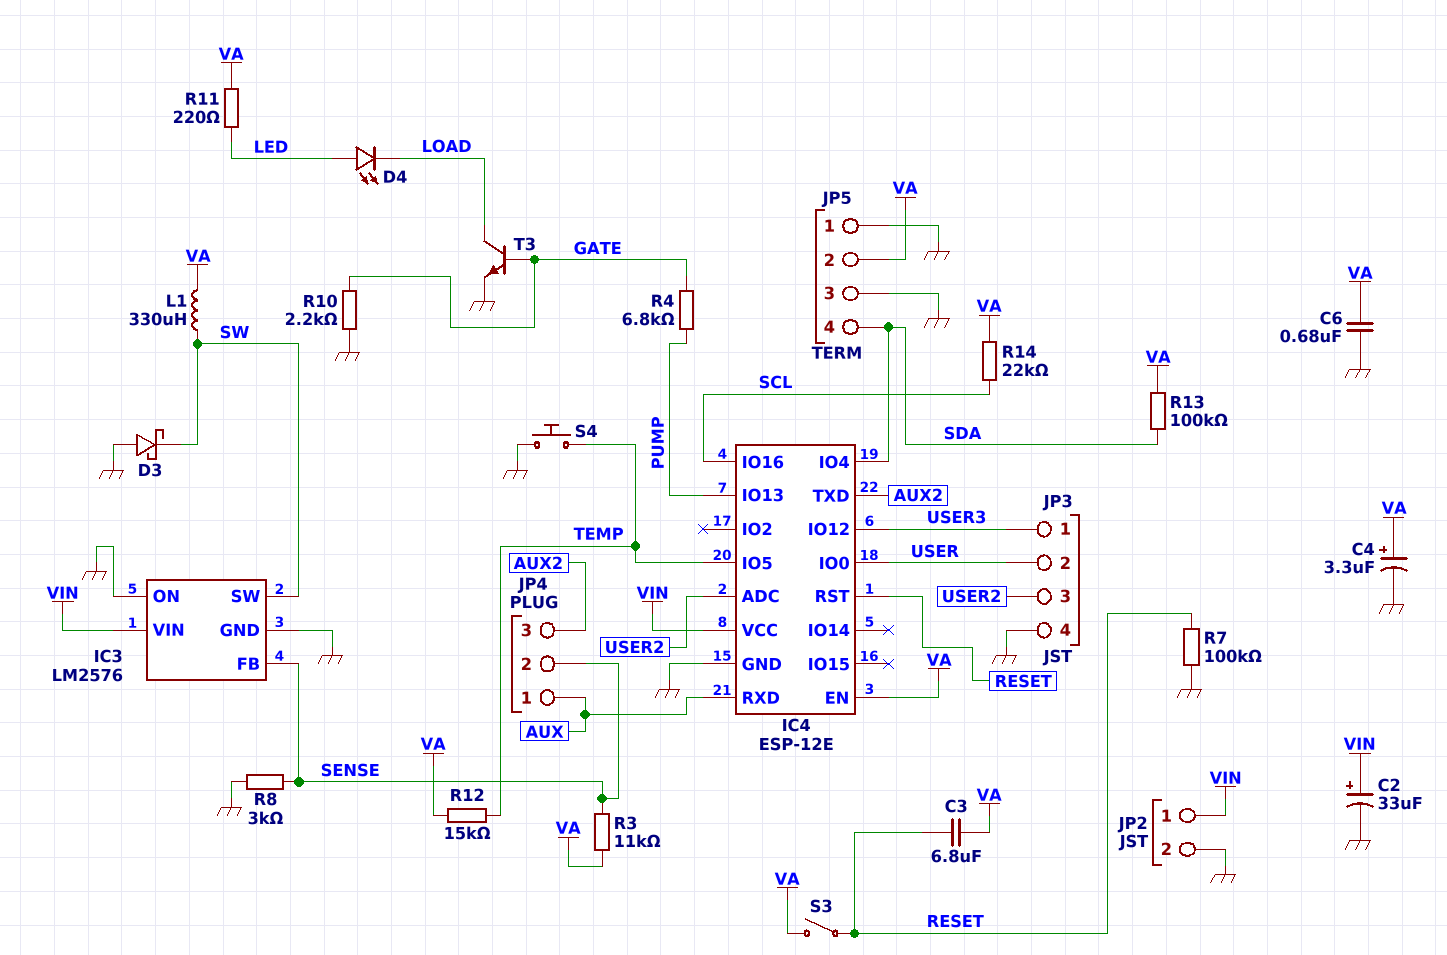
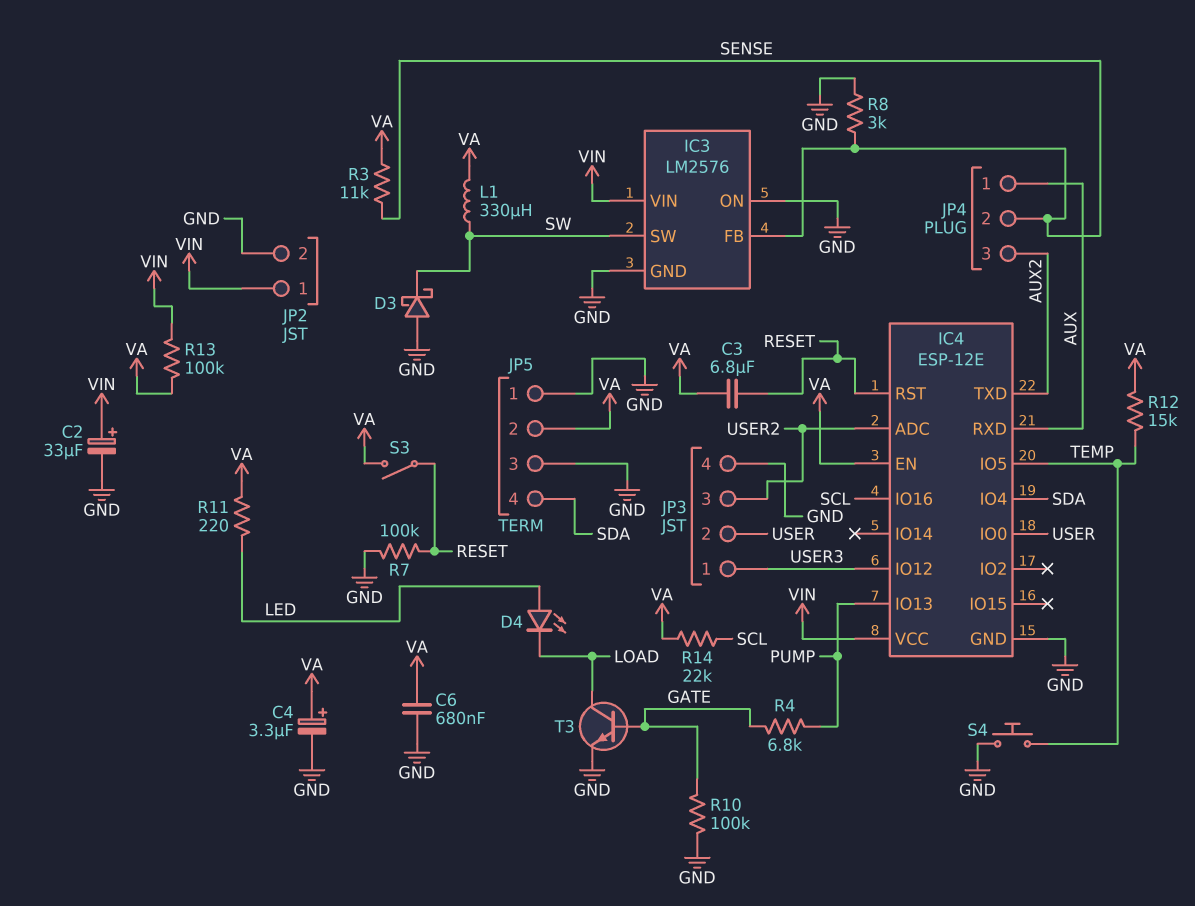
R10: 2.2k (GATE, GND) -> 100k (GATE, GND)
R13: 100k (SDA, VA) -> 100k (VA, VIN)

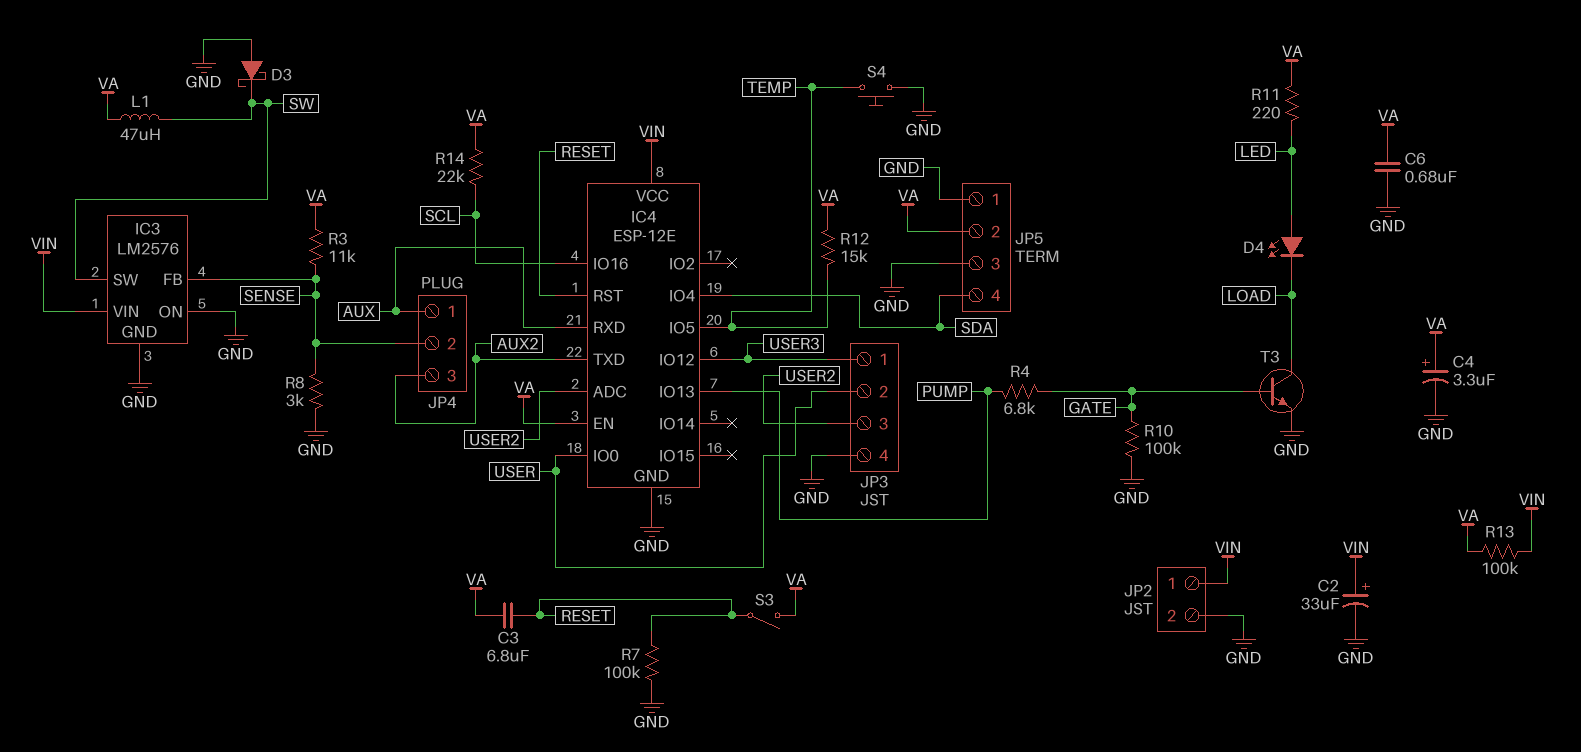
L1: 330uH (SW, VA) -> 47uH (SW, VA)

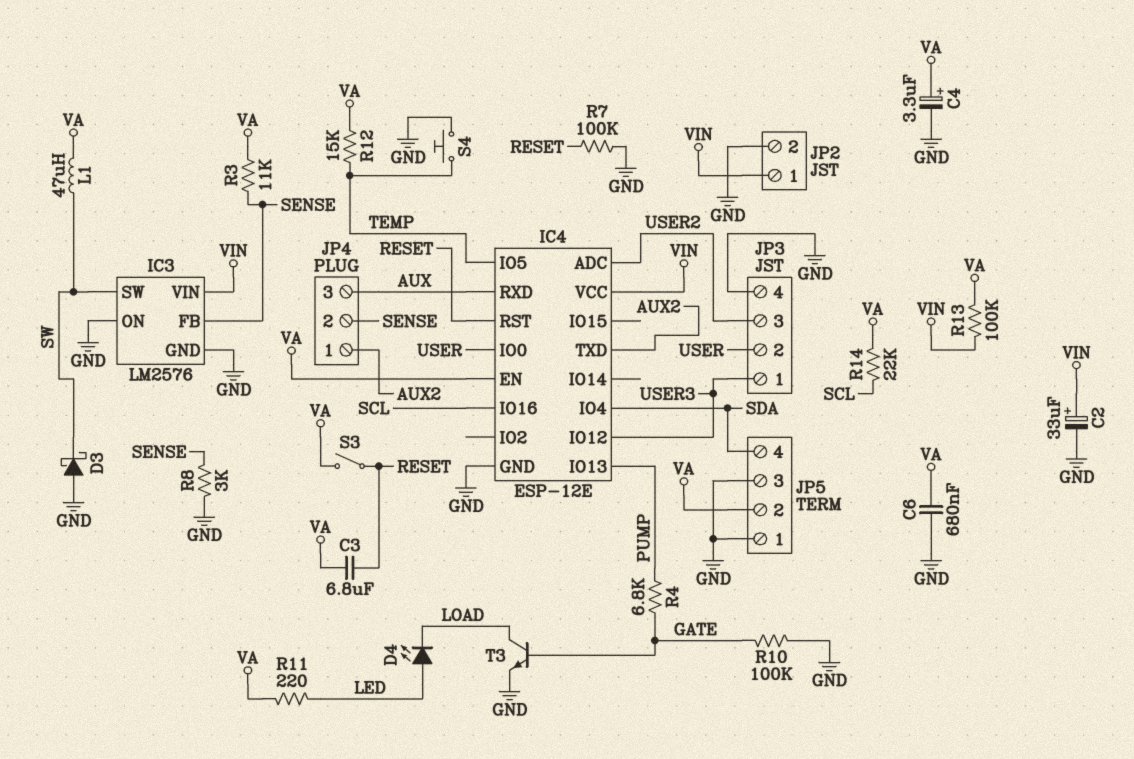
JP4 pin 1: AUX -> AUX2
JP4 pin 3: AUX2 -> AUX

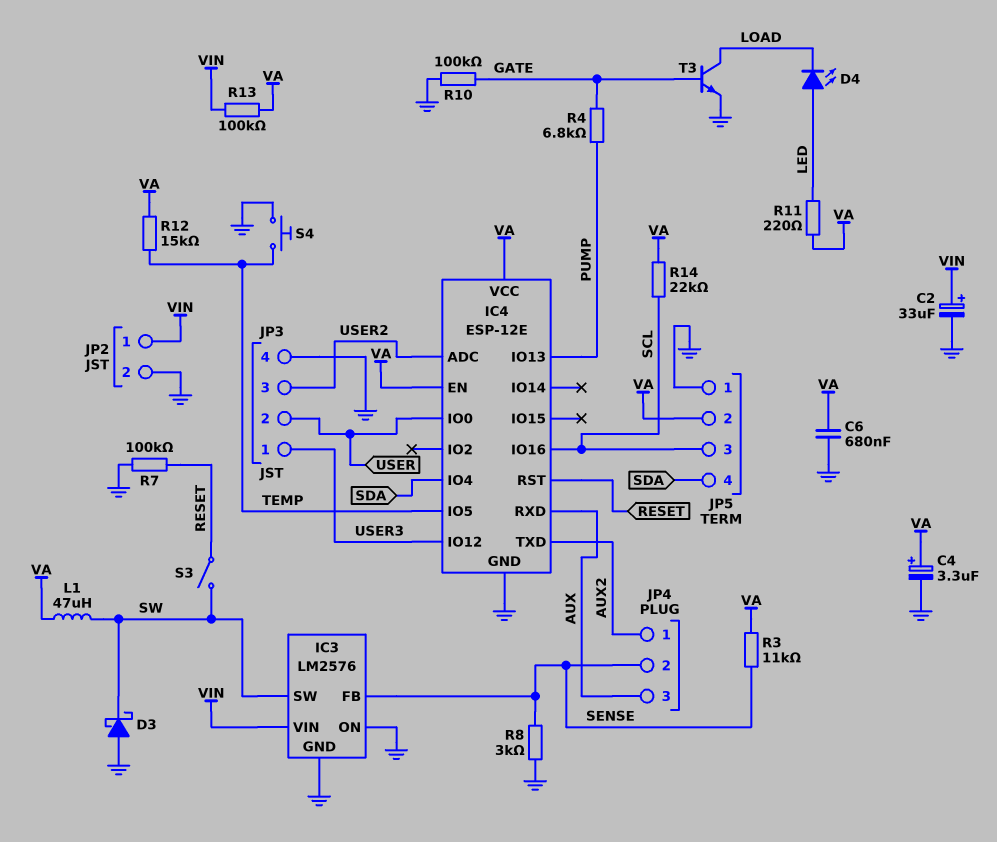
C3: 6.8uF (RESET, VA) -> none
IC4 pin VCC: VIN -> VA
JP5 pin 3: GND -> SCL
S3: switch (RESET, VA) -> switch (RESET, SW)

